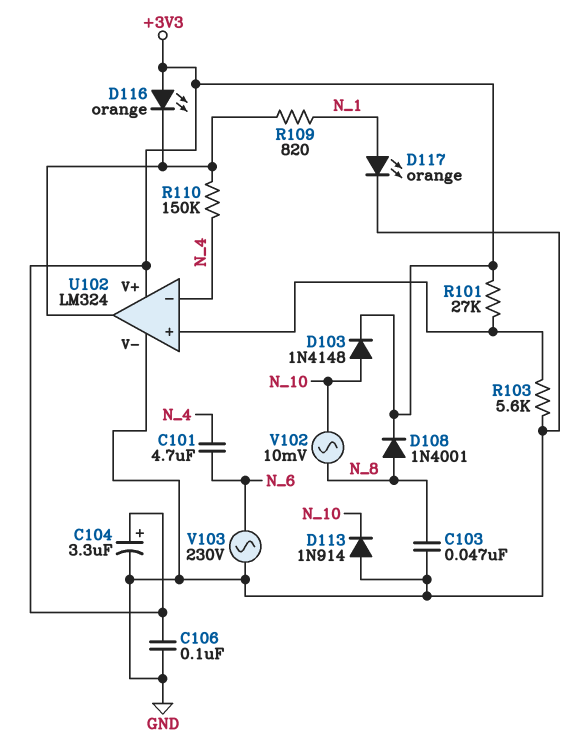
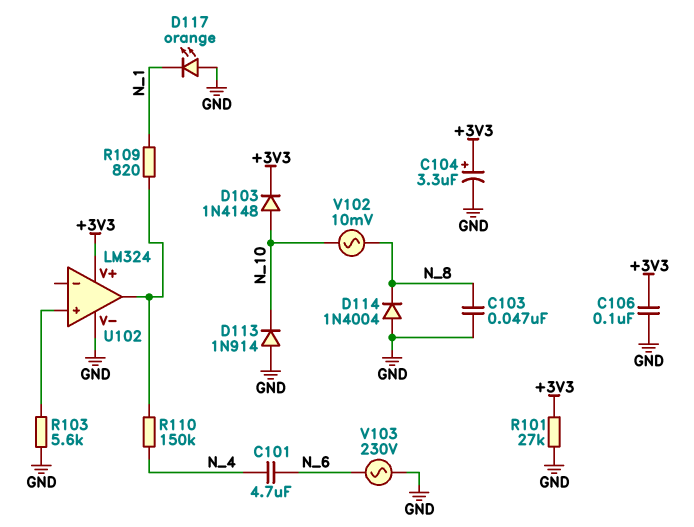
D108: diode 1N4001 (A N_8, K +3V3) -> none
D114: none -> diode 1N4004 (A GND, K N_8)
D116: LED orange (A +3V3, K U102/out) -> none
D117: LED orange (A N_1, K GND) -> LED orange (A GND, K N_1)
R101: 27k (+3V3, U102/in+) -> 27k (+3V3, GND)
U102 pin in-: N_4 -> none

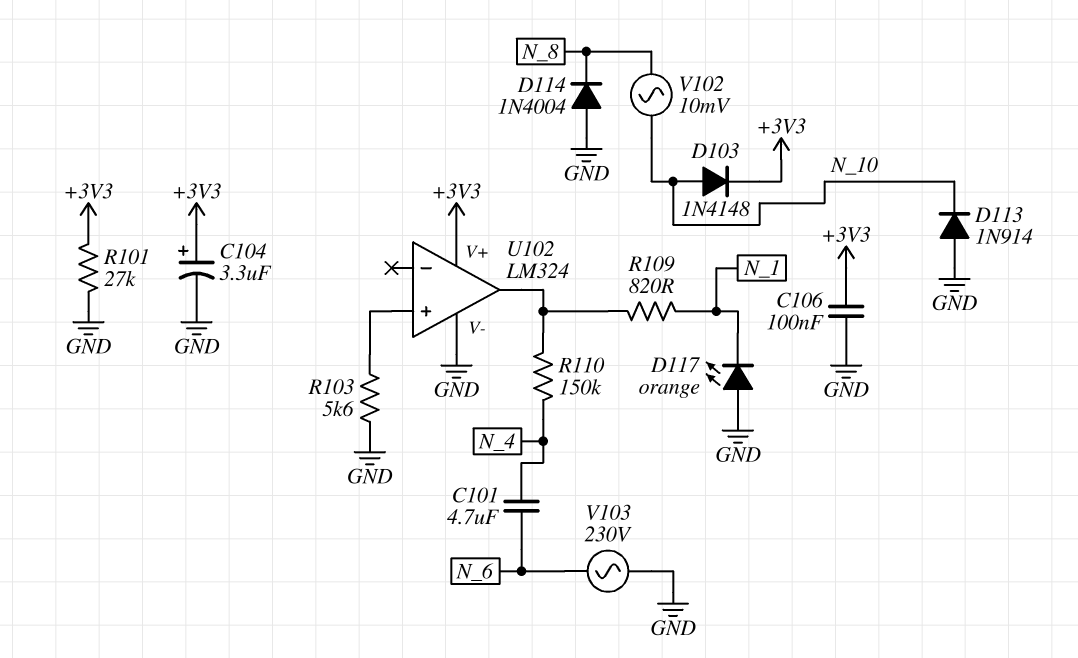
C103: 47nF (GND, N_8) -> none

